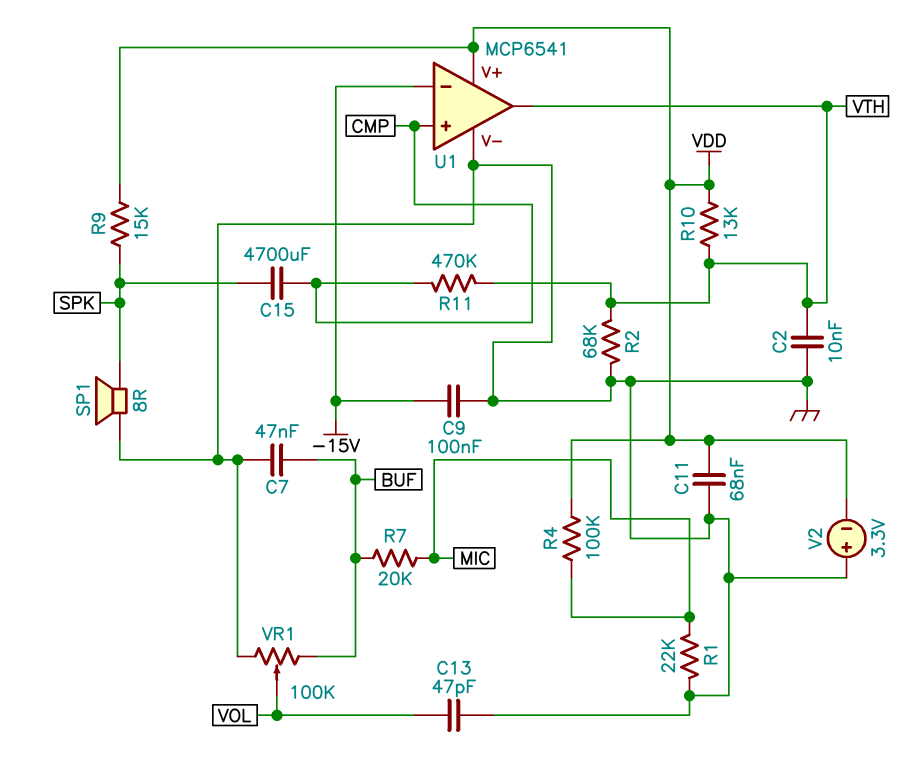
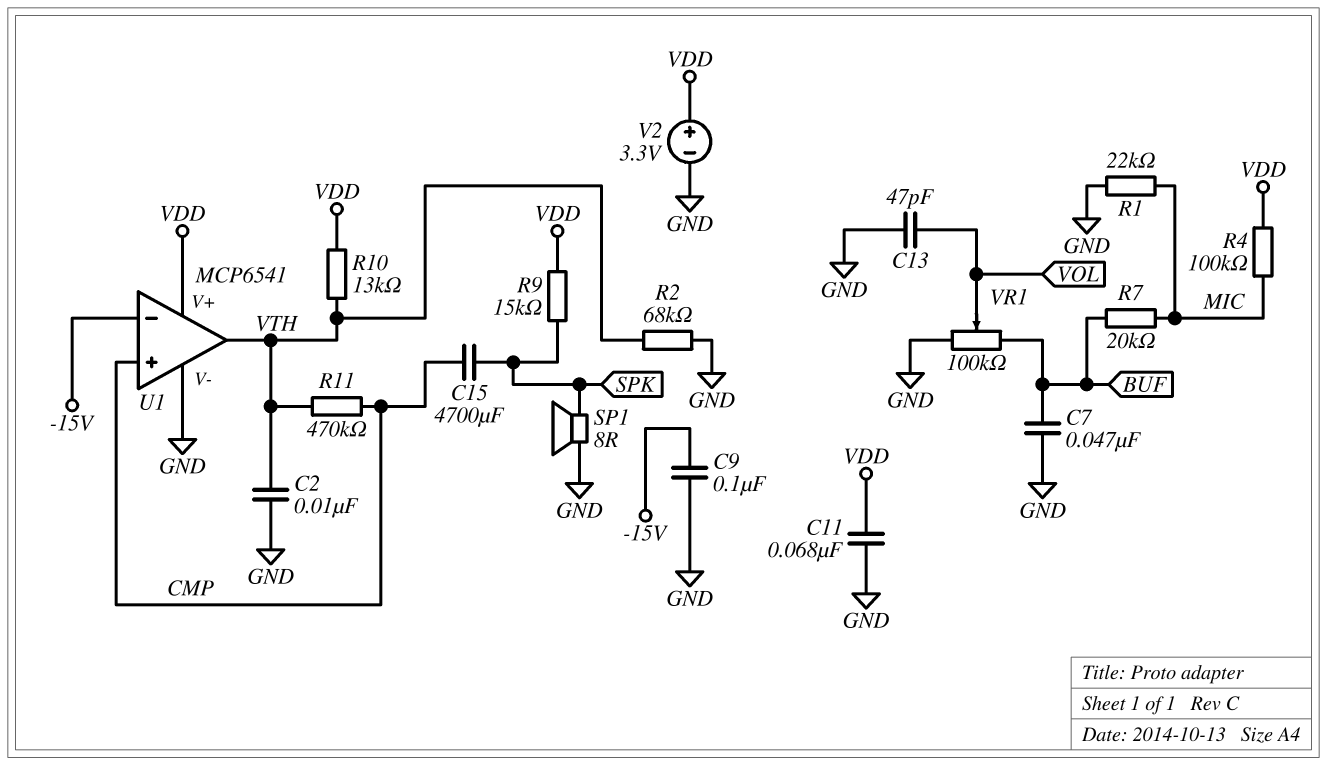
V2: 3.3V (plus GND, minus VDD) -> 3.3V (plus VDD, minus GND)

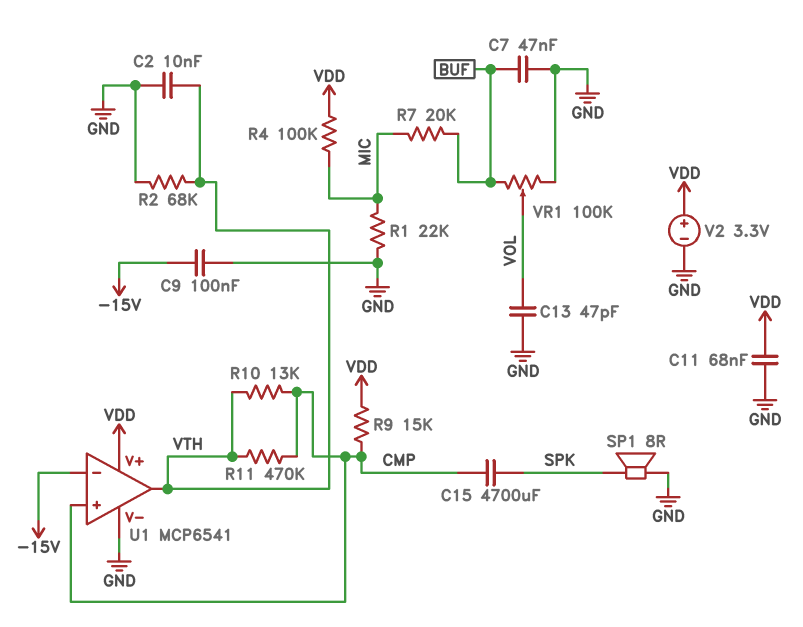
R9: 15k (SPK, VDD) -> 15k (CMP, VDD)
R10: 13k (VDD, VTH) -> 13k (CMP, VTH)

